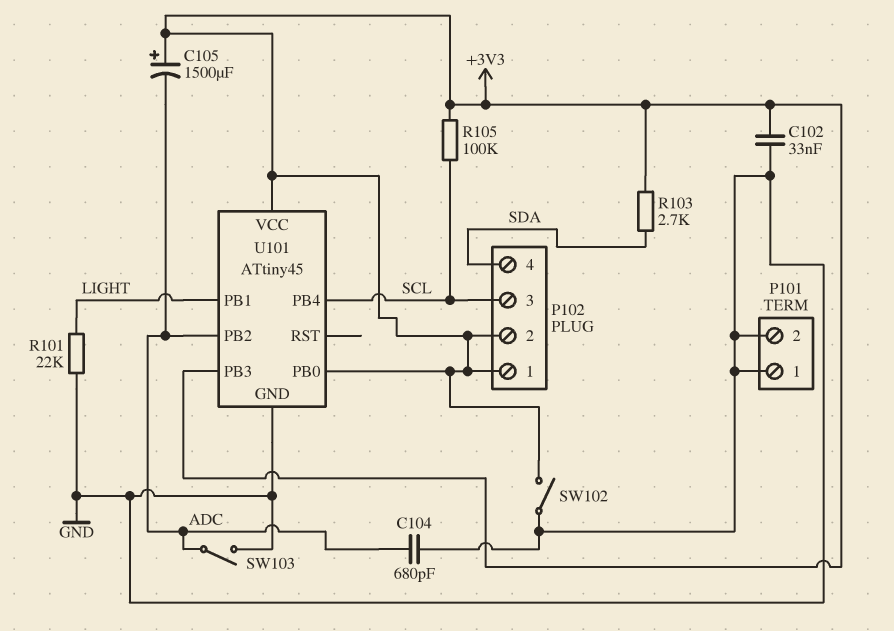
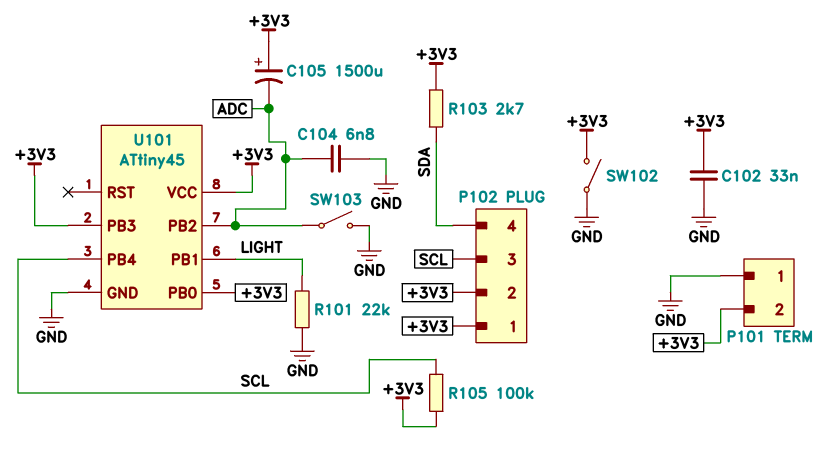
C104: 680pF (ADC, GND) -> 6.8nF (ADC, GND)
P101 pin 2: GND -> +3V3

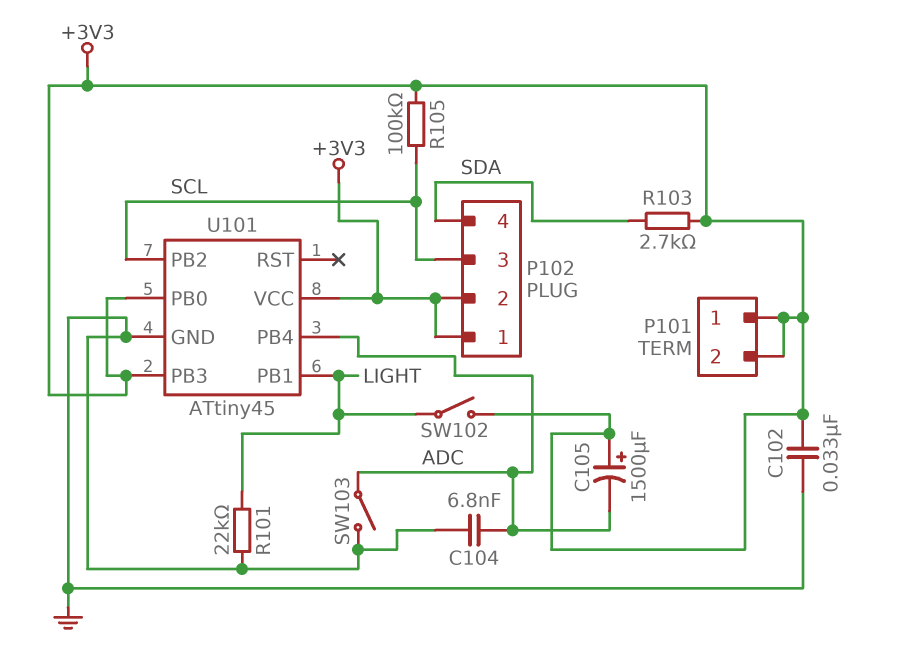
P101 pin 1: GND -> +3V3
SW102: switch (+3V3, GND) -> switch (+3V3, LIGHT)
U101 pin PB2: ADC -> SCL
U101 pin PB4: SCL -> ADC

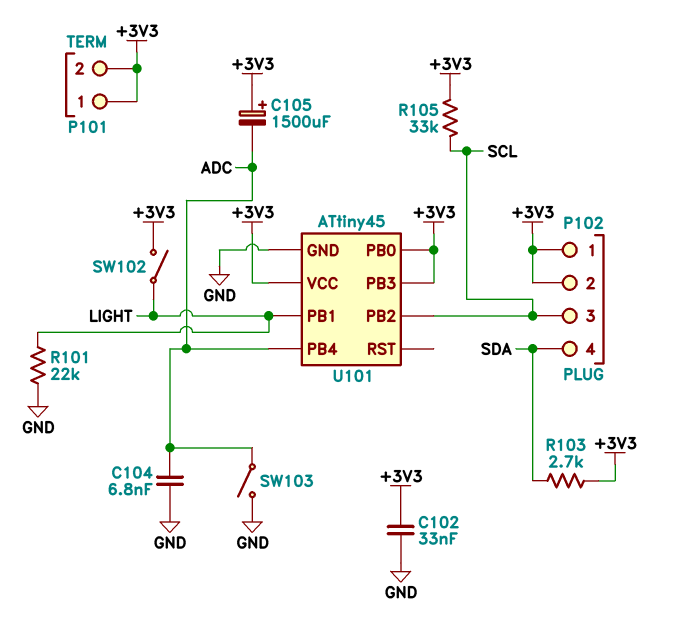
R105: 100k (+3V3, SCL) -> 33k (+3V3, SCL)

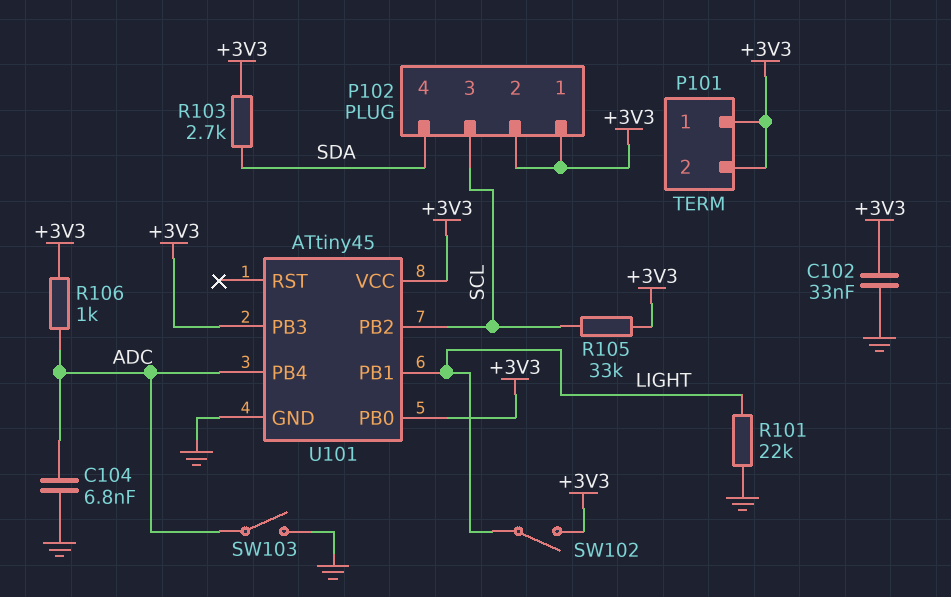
C105: 1500uF (plus +3V3, minus ADC) -> none
R106: none -> 1k (+3V3, ADC)

